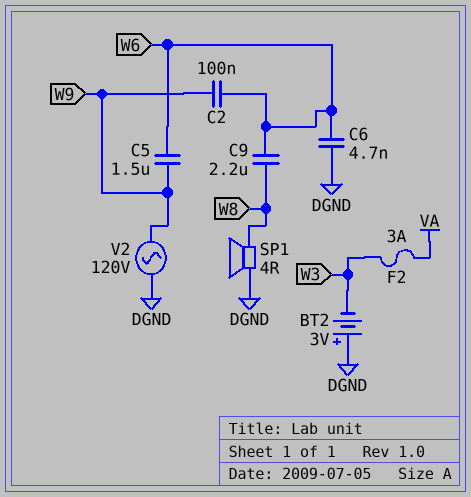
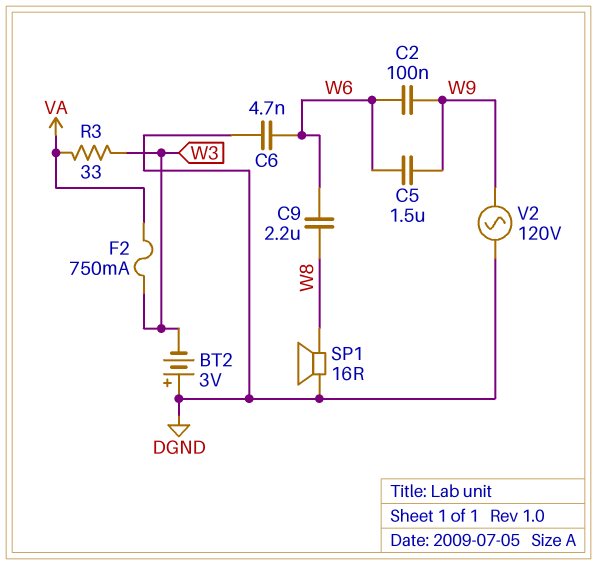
F2: 3A (VA, W3) -> 750mA (VA, W3)
R3: none -> 33 (VA, W3)
SP1: speaker 4R (DGND, W8) -> speaker 16R (DGND, W8)

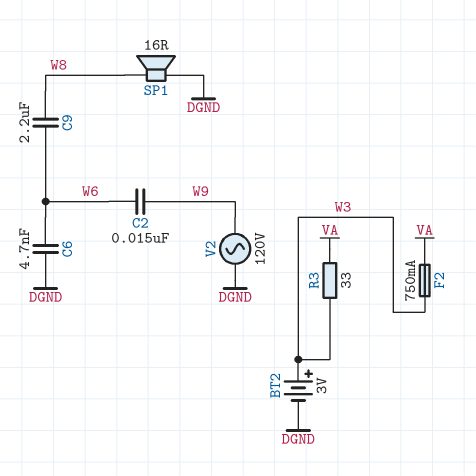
BT2: 3V (plus DGND, minus W3) -> 3V (plus W3, minus DGND)
C2: 100nF (W6, W9) -> 15nF (W6, W9)
C5: 1.5uF (W6, W9) -> none

